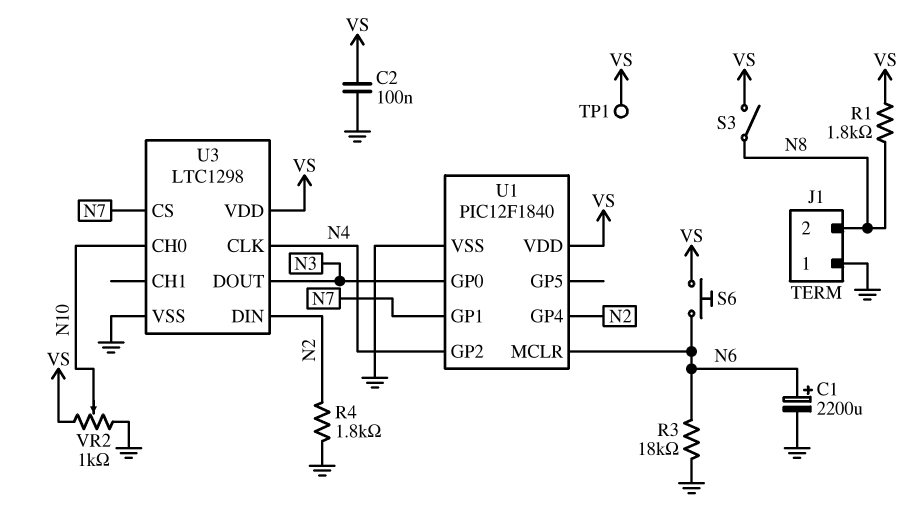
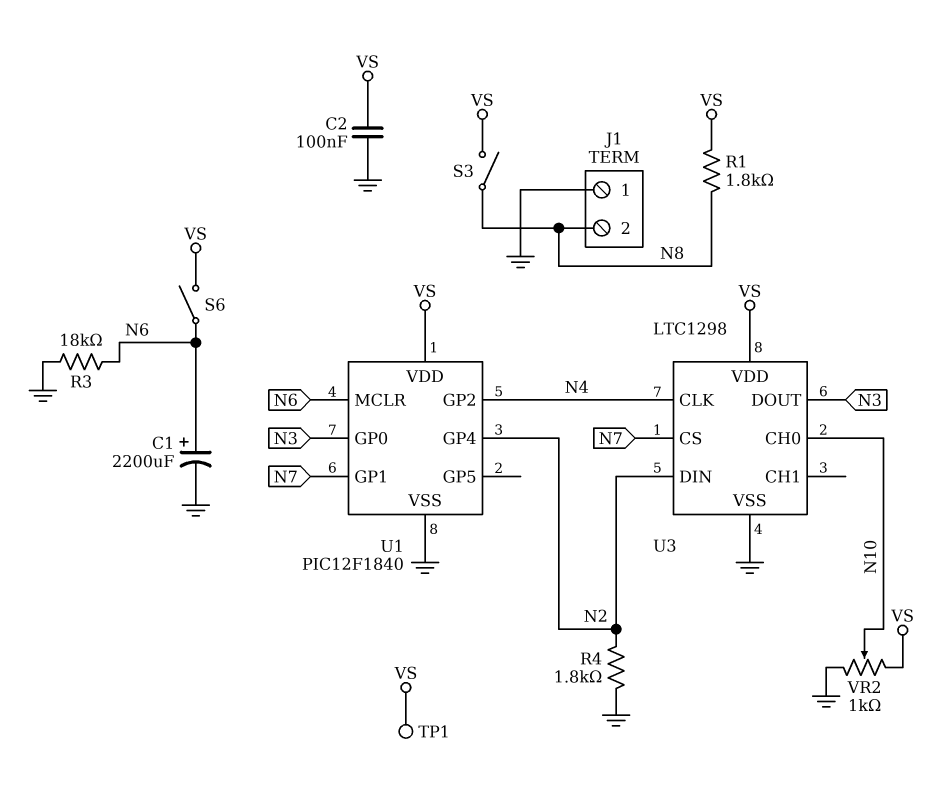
S6: button (N6, VS) -> switch (N6, VS)

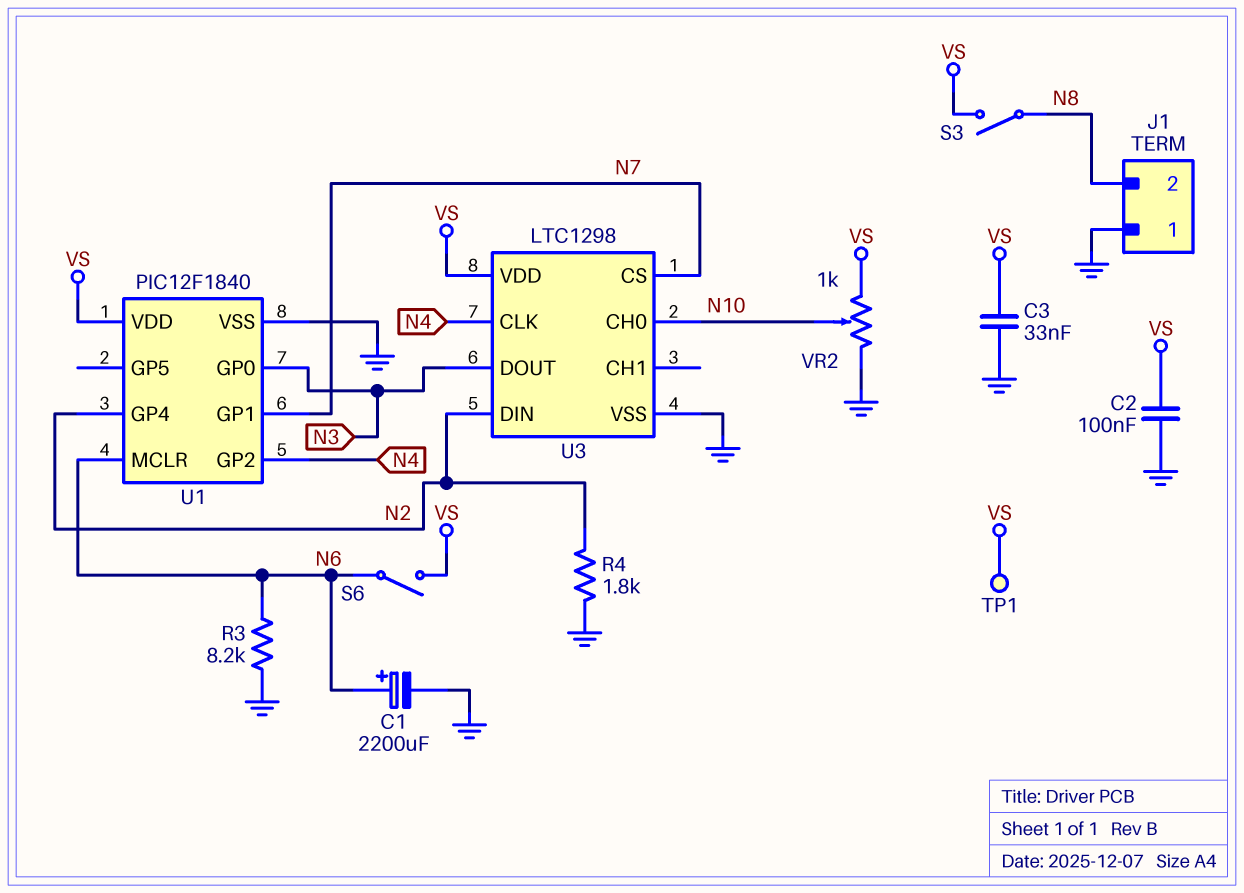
C3: none -> 33nF (GND, VS)
R1: 1.8k (N8, VS) -> none
R3: 18k (GND, N6) -> 8.2k (GND, N6)

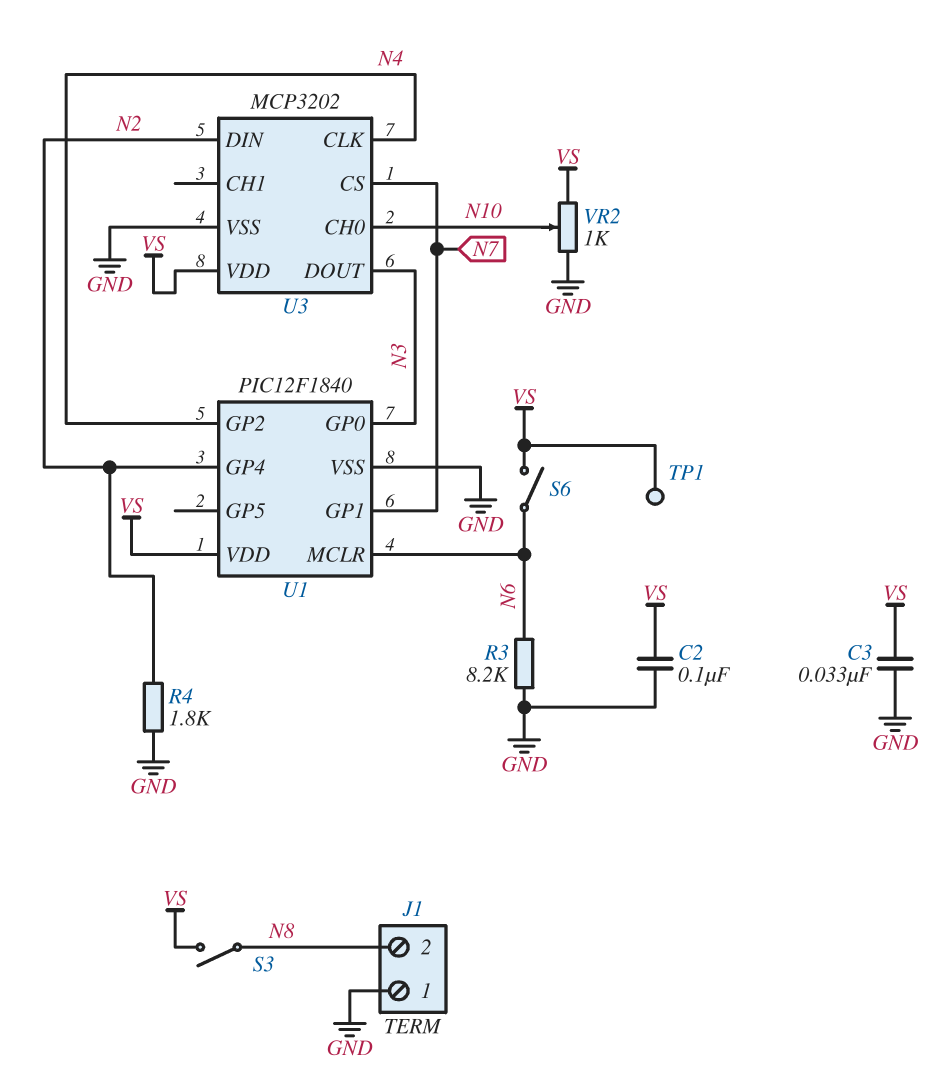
C1: 2200uF (plus N6, minus GND) -> none
U3: LTC1298 -> MCP3202

